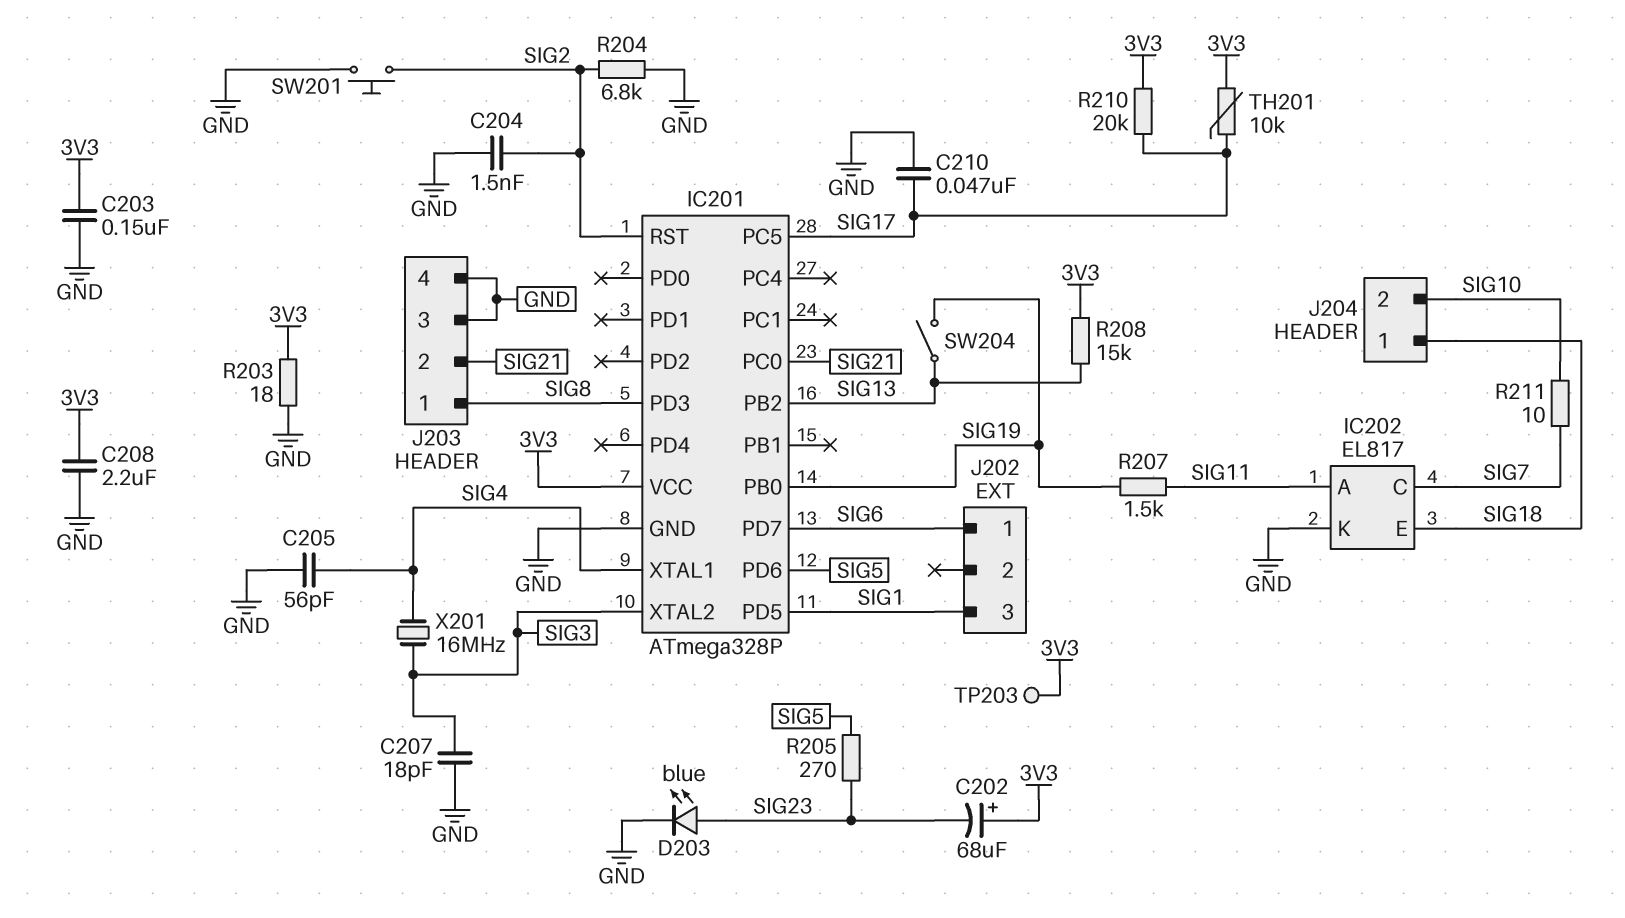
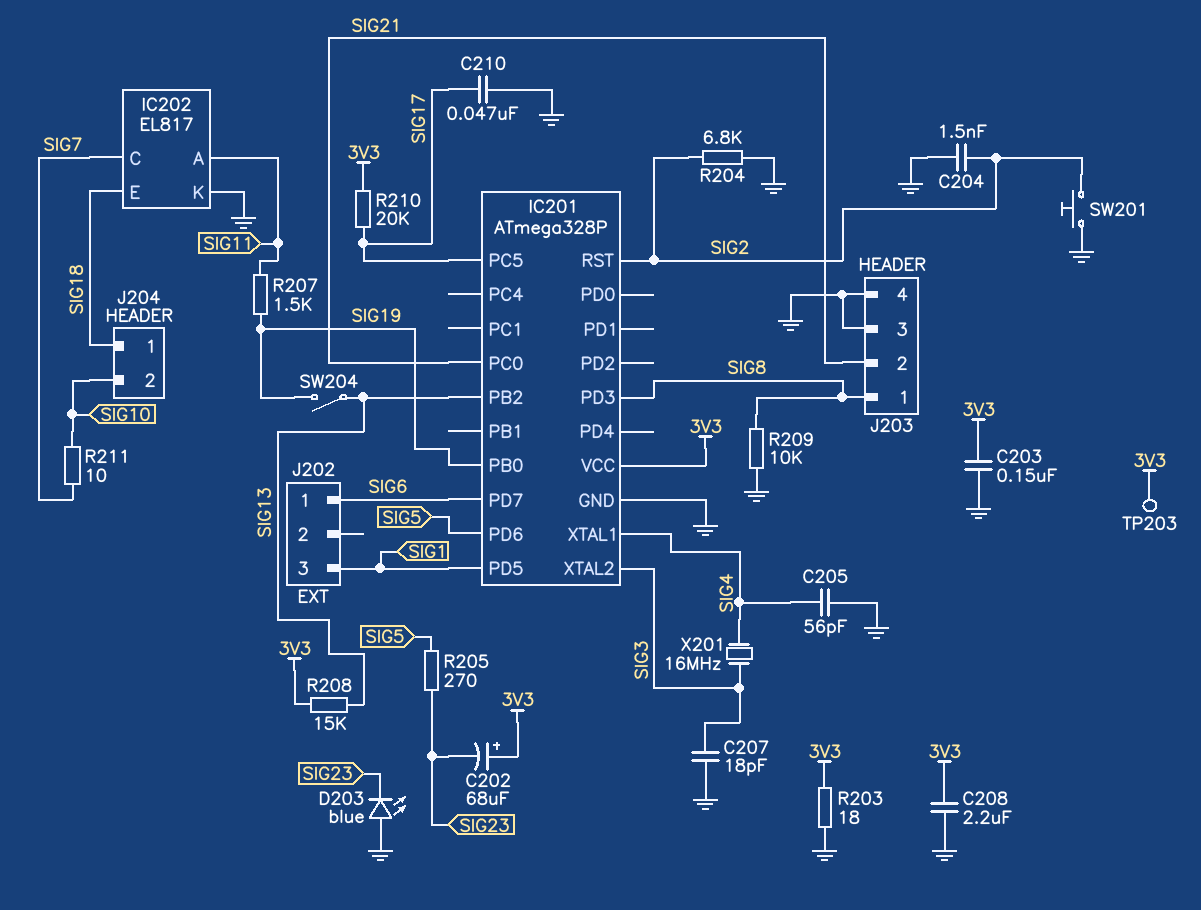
D203: LED blue (A SIG23, K GND) -> LED blue (A GND, K SIG23)
R209: none -> 10k (GND, SIG8)
TH201: 10k (3V3, SIG17) -> none

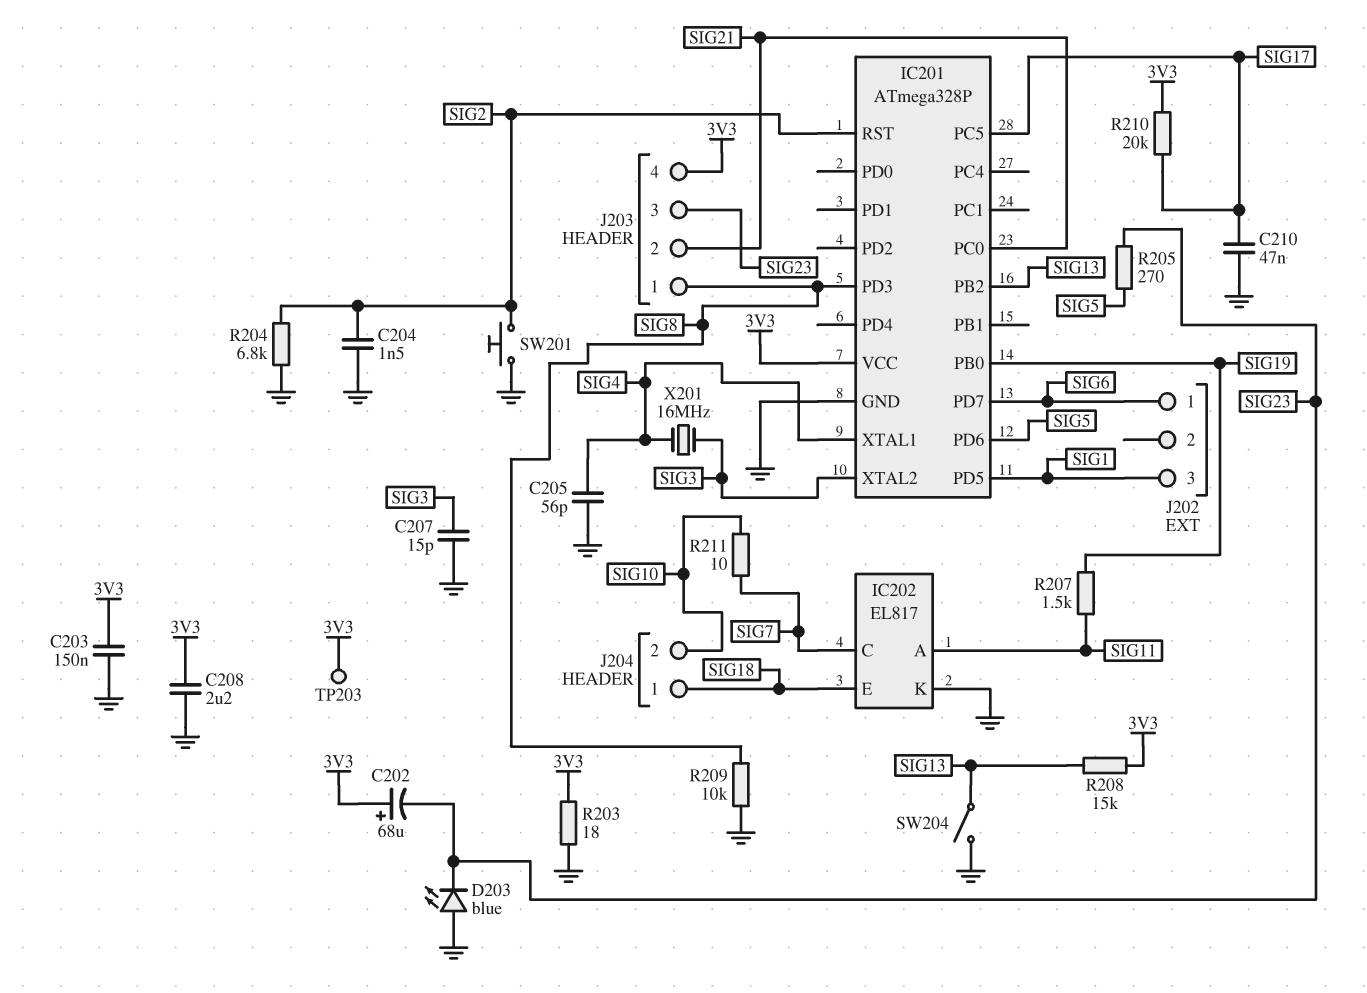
C207: 18pF (GND, SIG3) -> 15pF (GND, SIG3)
J203 pin 3: GND -> SIG23
J203 pin 4: GND -> 3V3
SW204: switch (SIG13, SIG19) -> switch (GND, SIG13)

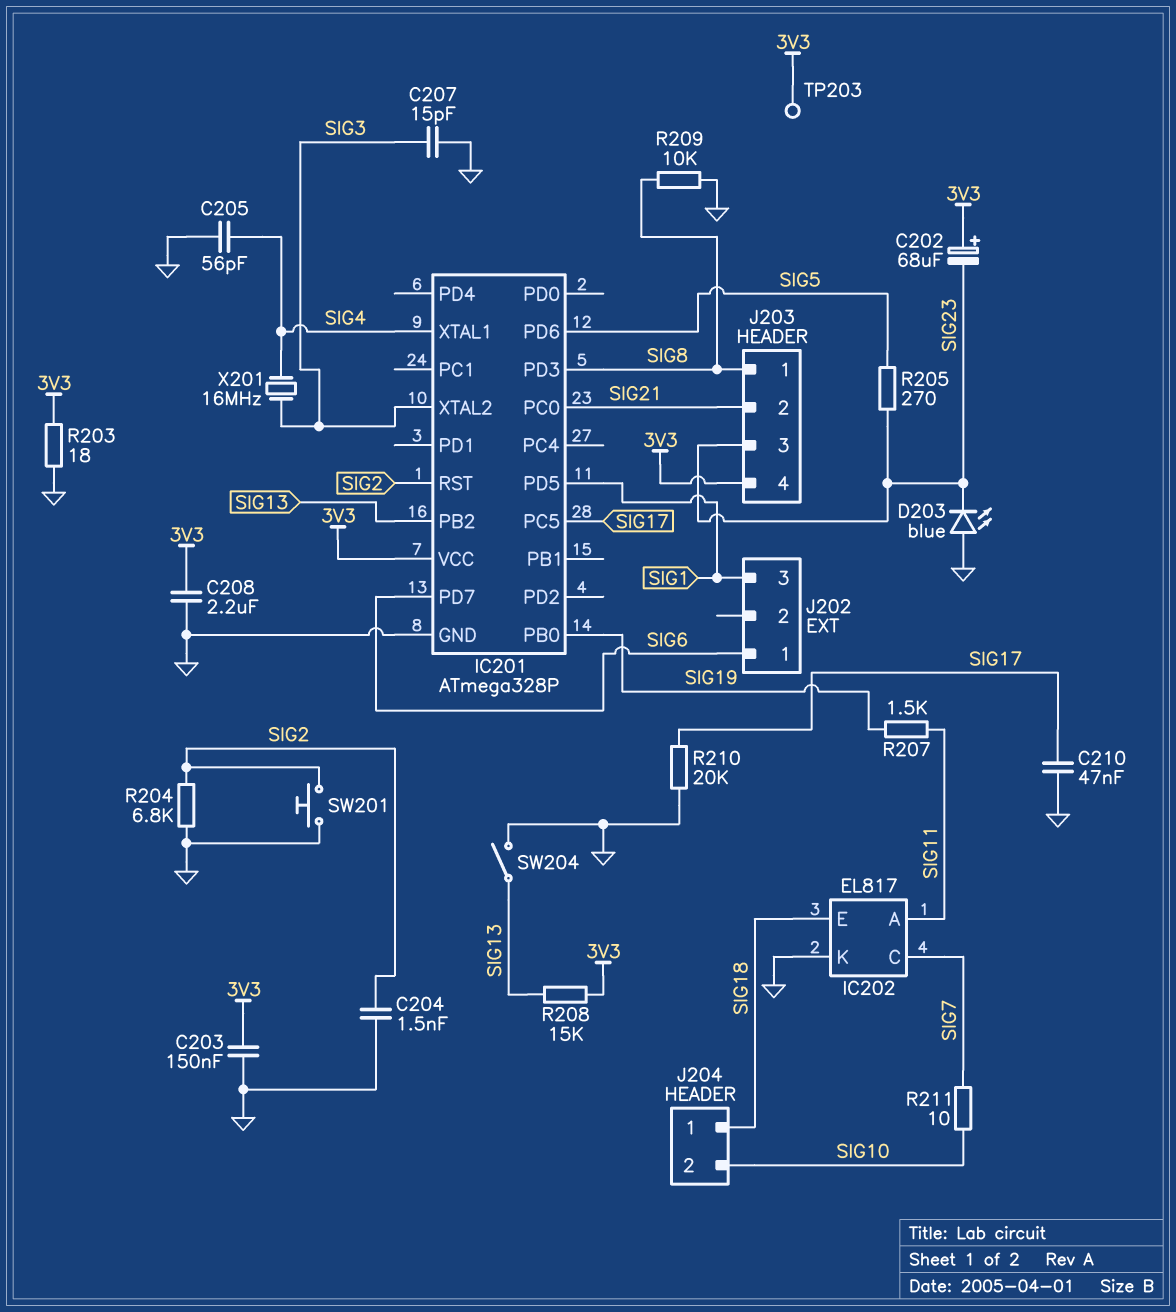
R210: 20k (3V3, SIG17) -> 20k (GND, SIG17)

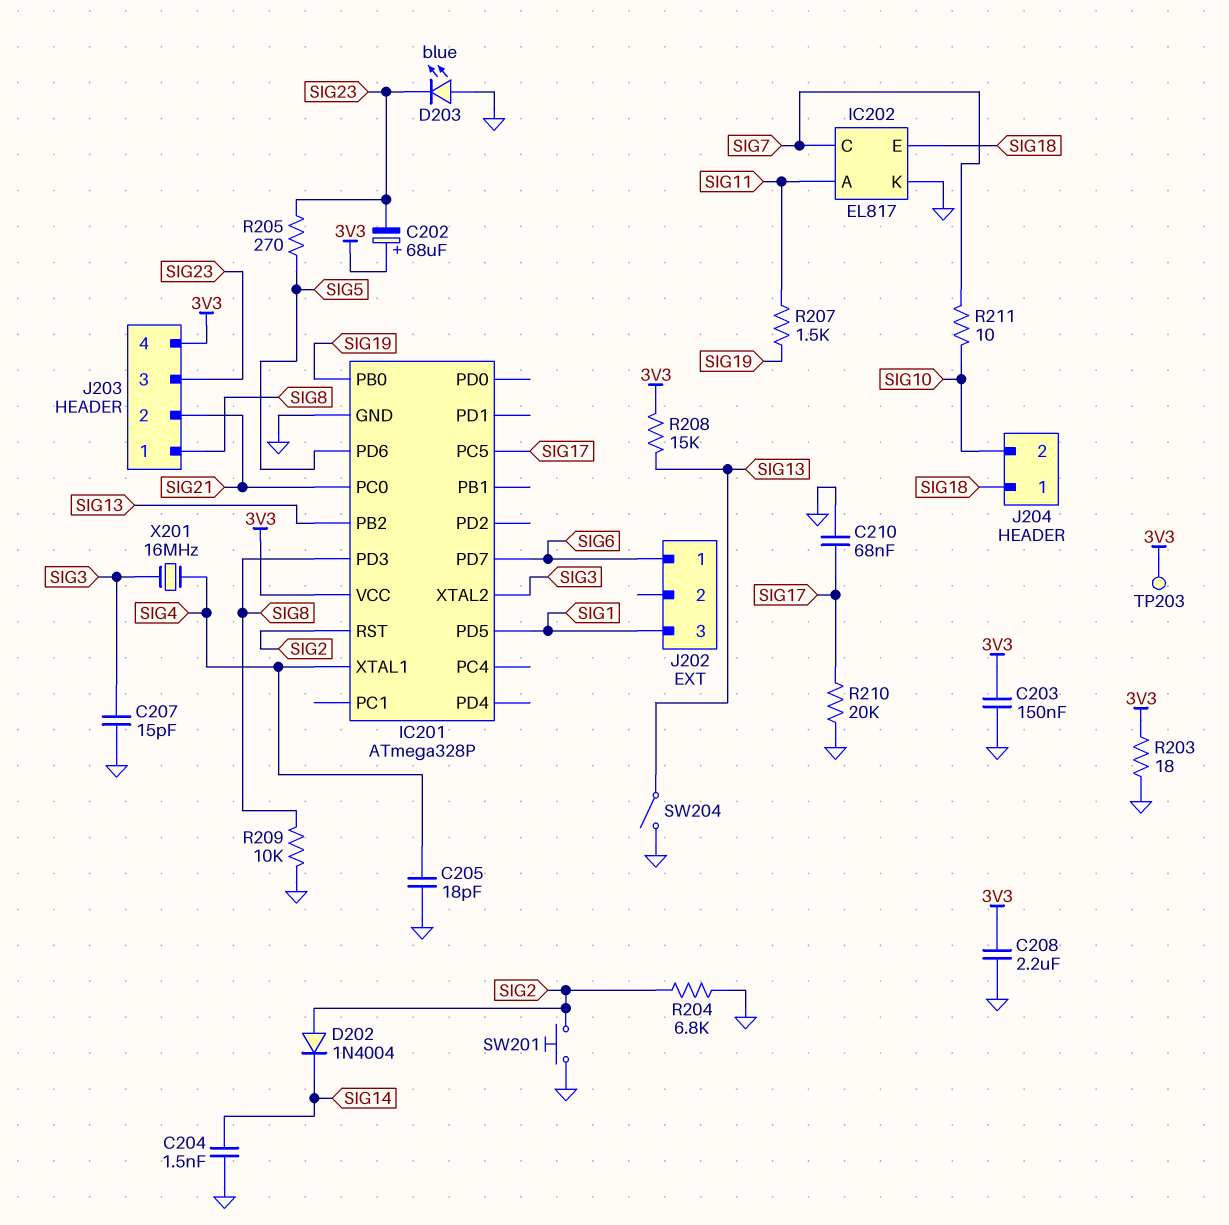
C204: 1.5nF (GND, SIG2) -> 1.5nF (GND, SIG14)
C205: 56pF (GND, SIG4) -> 18pF (GND, SIG4)
C210: 47nF (GND, SIG17) -> 68nF (GND, SIG17)
D202: none -> diode 1N4004 (A SIG2, K SIG14)

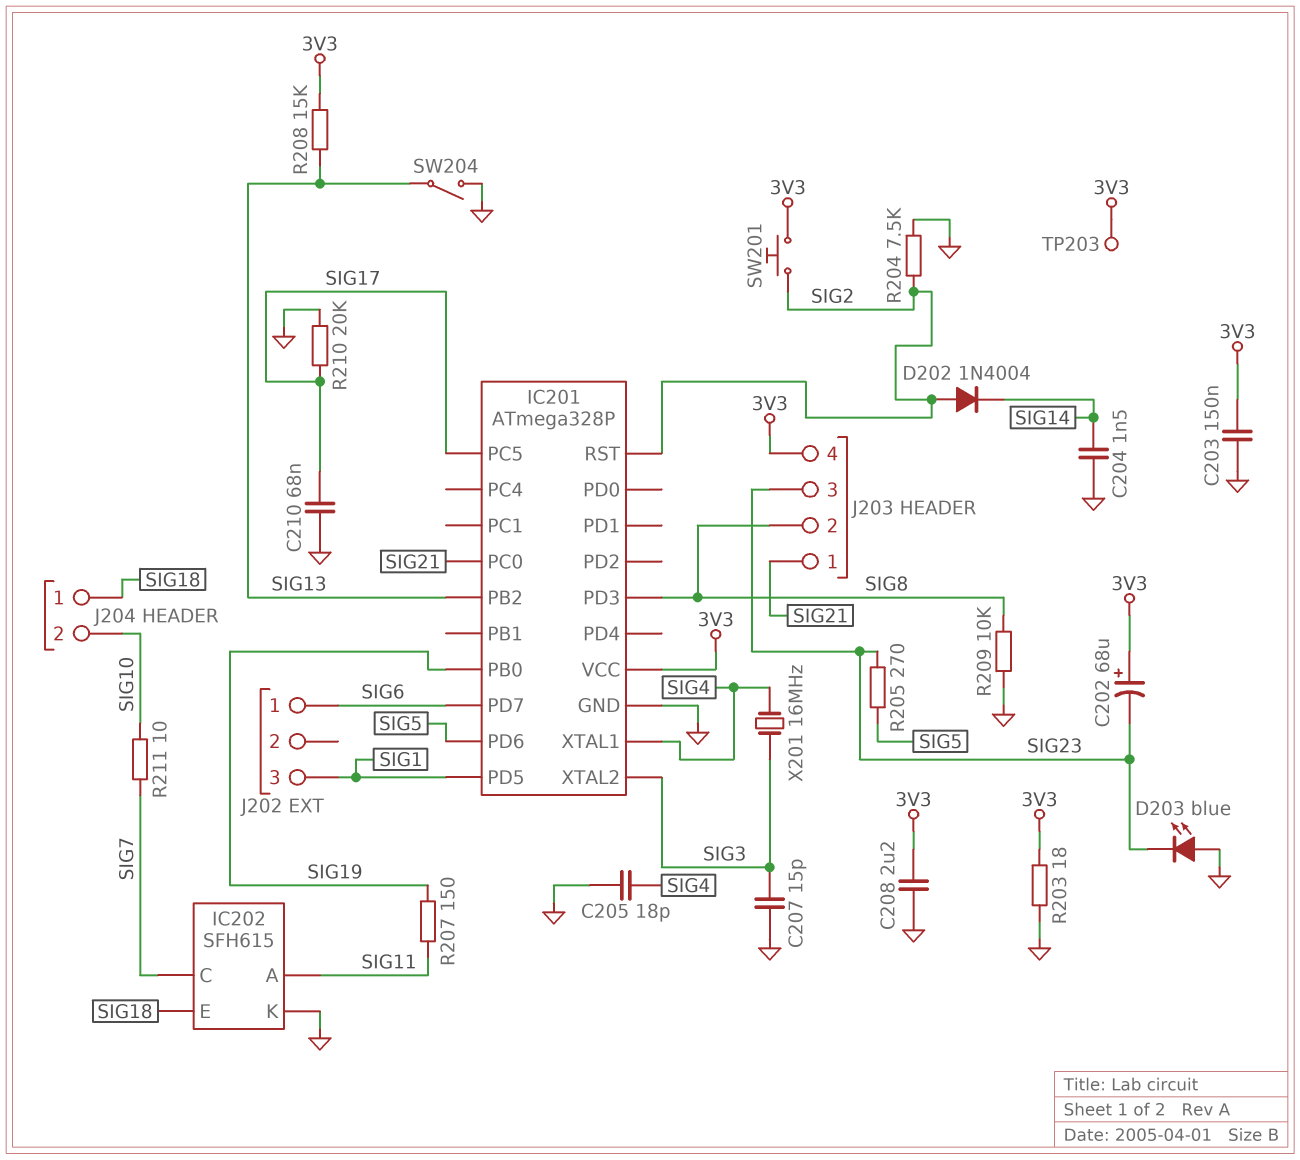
IC202: EL817 -> SFH615
J203 pin 1: SIG8 -> SIG21
J203 pin 2: SIG21 -> SIG8
R204: 6.8k (GND, SIG2) -> 7.5k (GND, SIG2)
R207: 1.5k (SIG11, SIG19) -> 150 (SIG11, SIG19)
SW201: button (GND, SIG2) -> button (3V3, SIG2)

